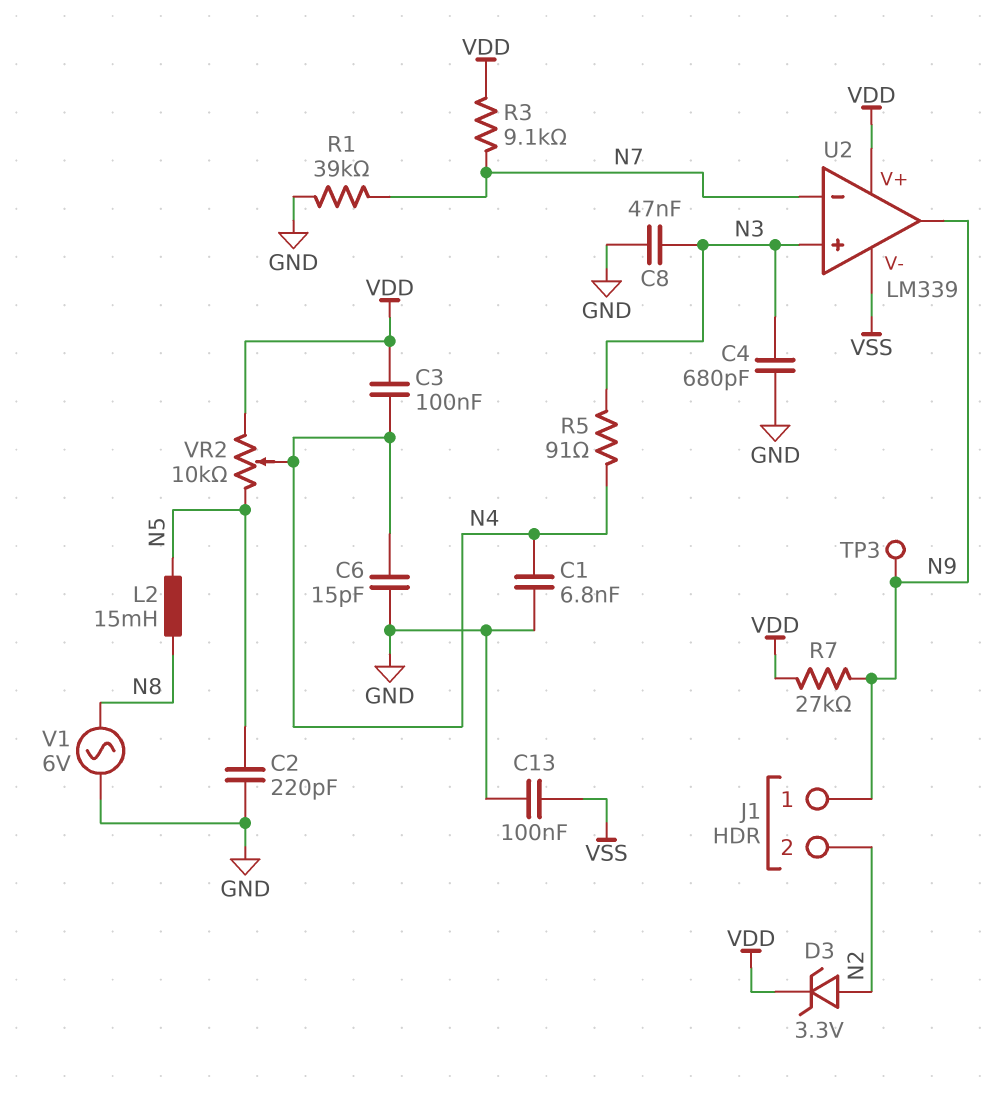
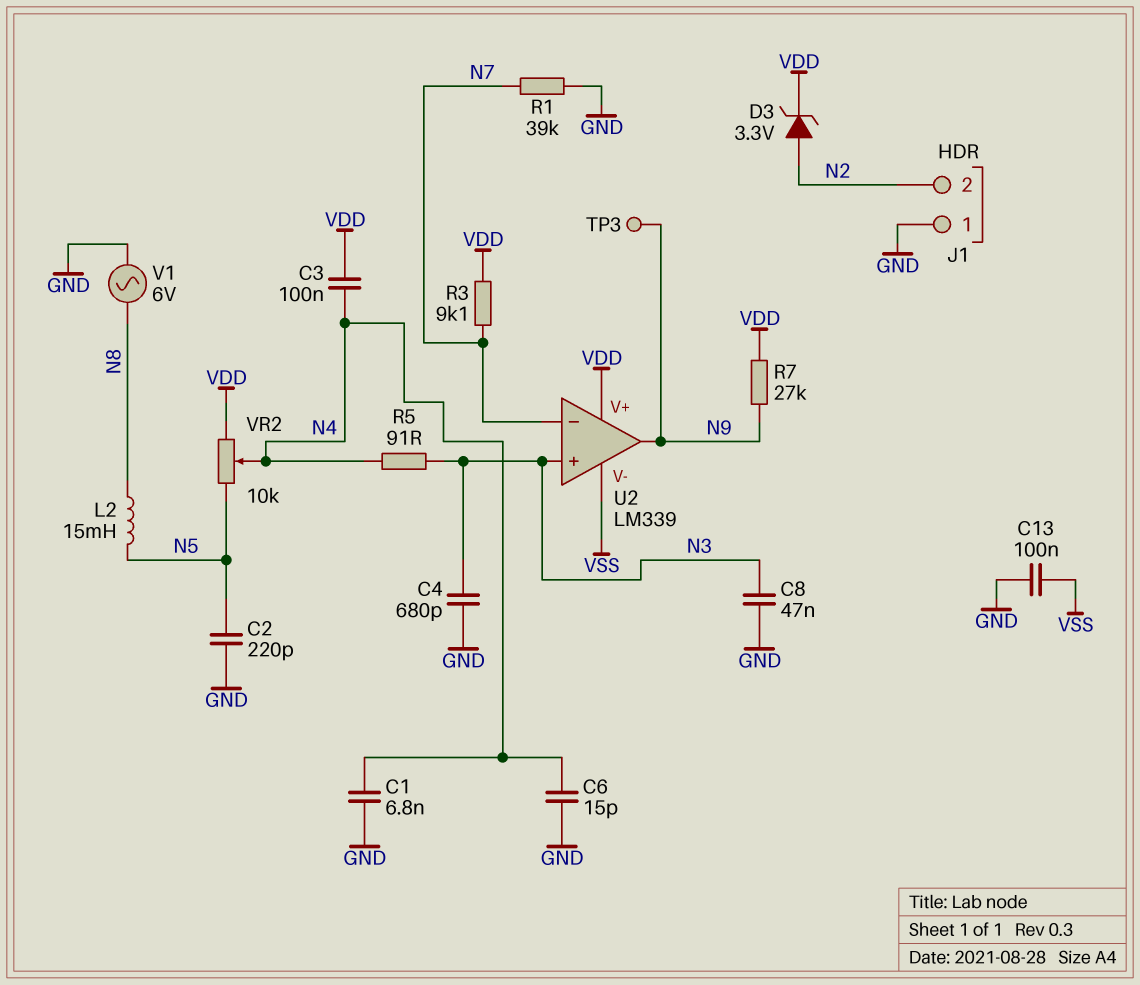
J1 pin 1: N9 -> GND

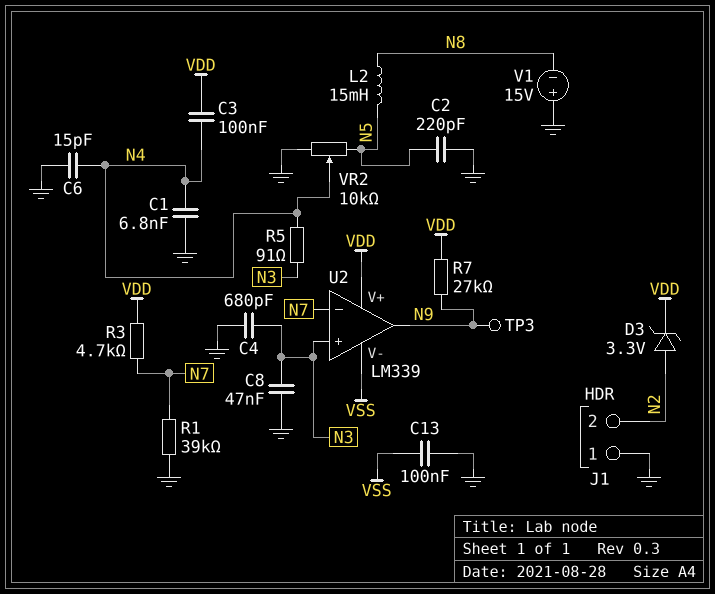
R3: 9.1k (N7, VDD) -> 4.7k (N7, VDD)
V1: AC 6V (GND, N8) -> 15V (plus GND, minus N8)
VR2: 10k (N5, VDD, wiper N4) -> 10k (GND, N5, wiper N4)

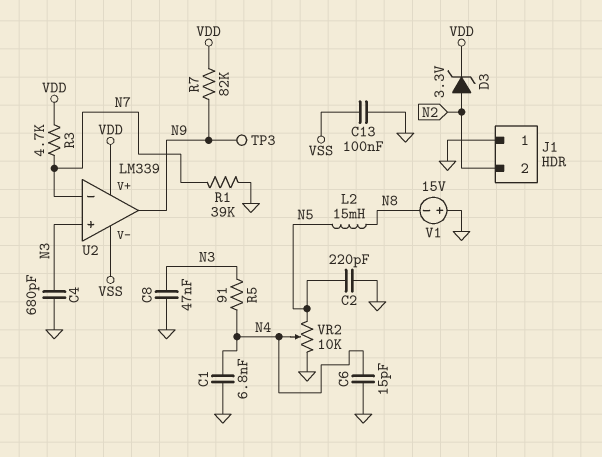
C3: 100nF (N4, VDD) -> none
R7: 27k (N9, VDD) -> 82k (N9, VDD)

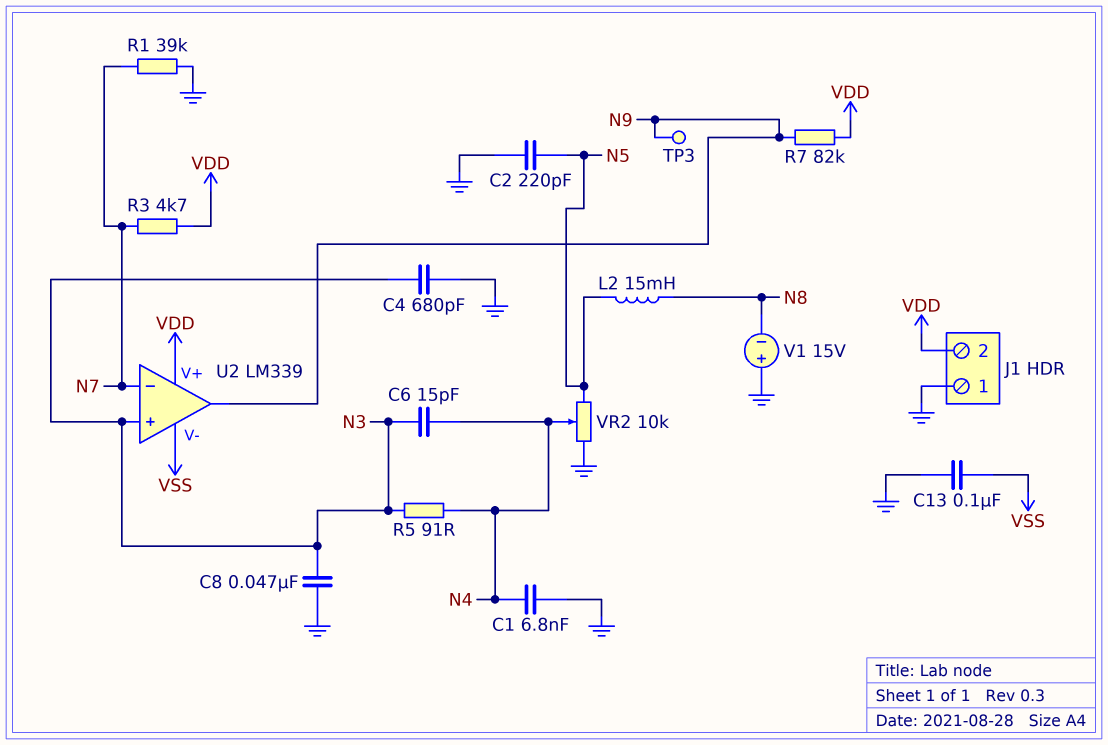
C6: 15pF (GND, N4) -> 15pF (N3, N4)
D3: zener 3.3V (A N2, K VDD) -> none
J1 pin 2: N2 -> VDD

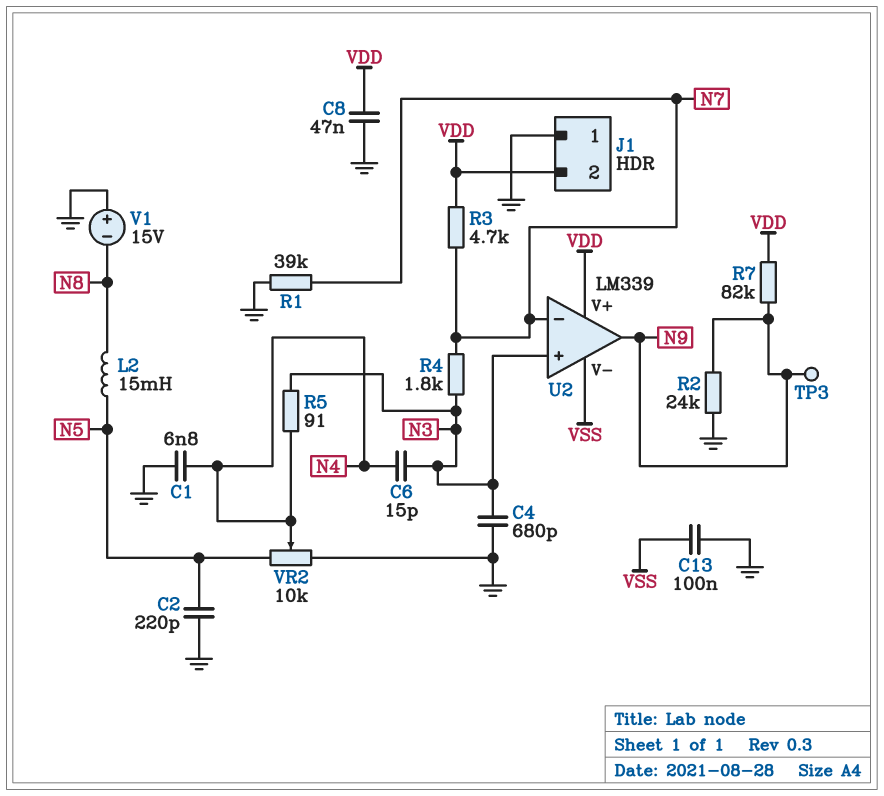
C8: 47nF (GND, N3) -> 47nF (GND, VDD)
R2: none -> 24k (GND, N9)
R4: none -> 1.8k (N3, N7)

